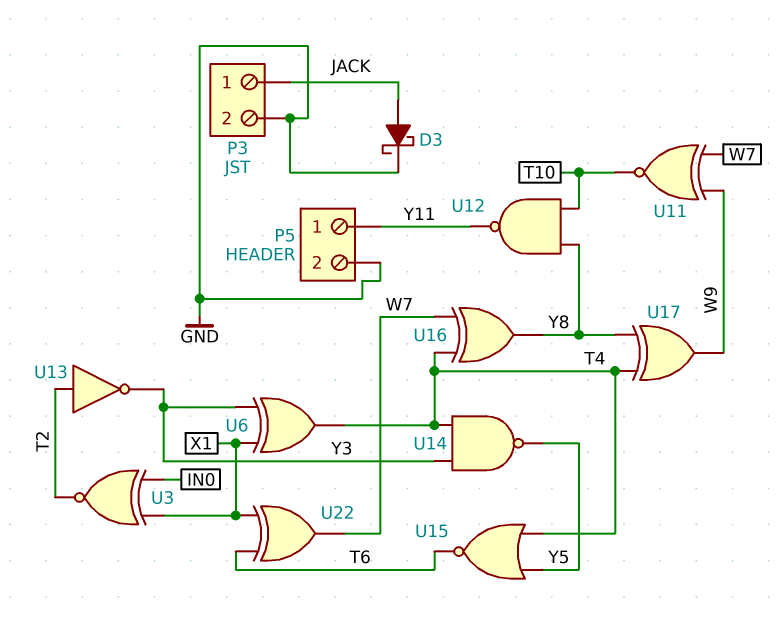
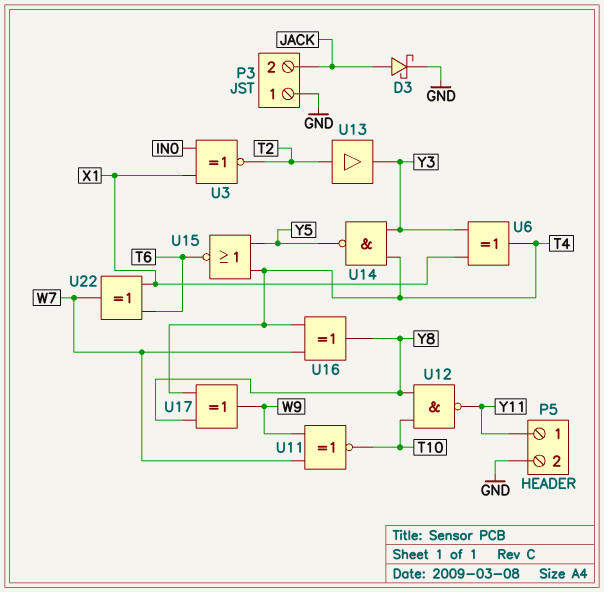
P3 pin 1: JACK -> GND
P3 pin 2: GND -> JACK
U13: NOT (in T2, out Y3) -> buffer (in T2, out Y3)

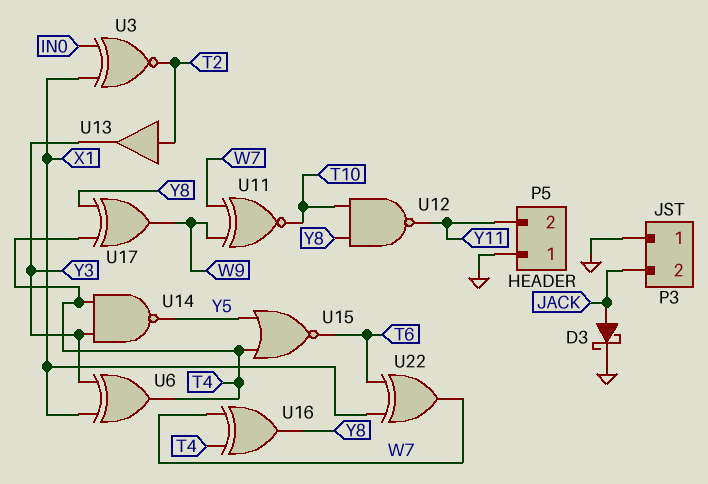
P5 pin 1: Y11 -> GND
P5 pin 2: GND -> Y11

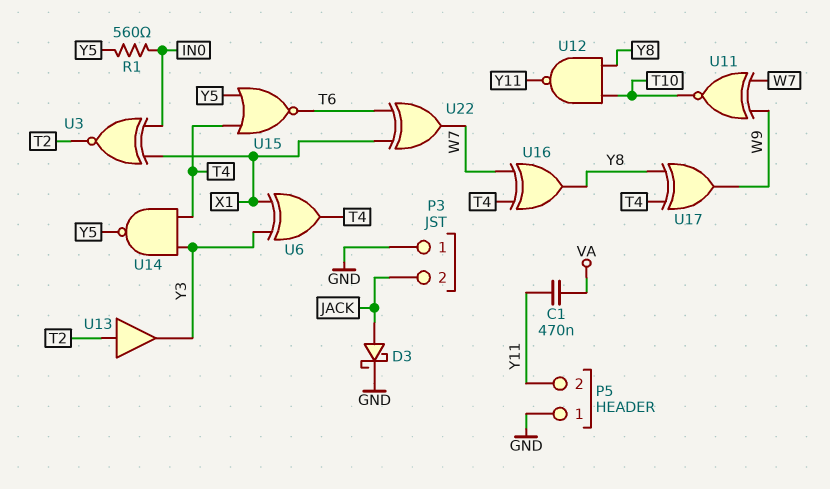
C1: none -> 470nF (VA, Y11)
R1: none -> 560 (IN0, Y5)

